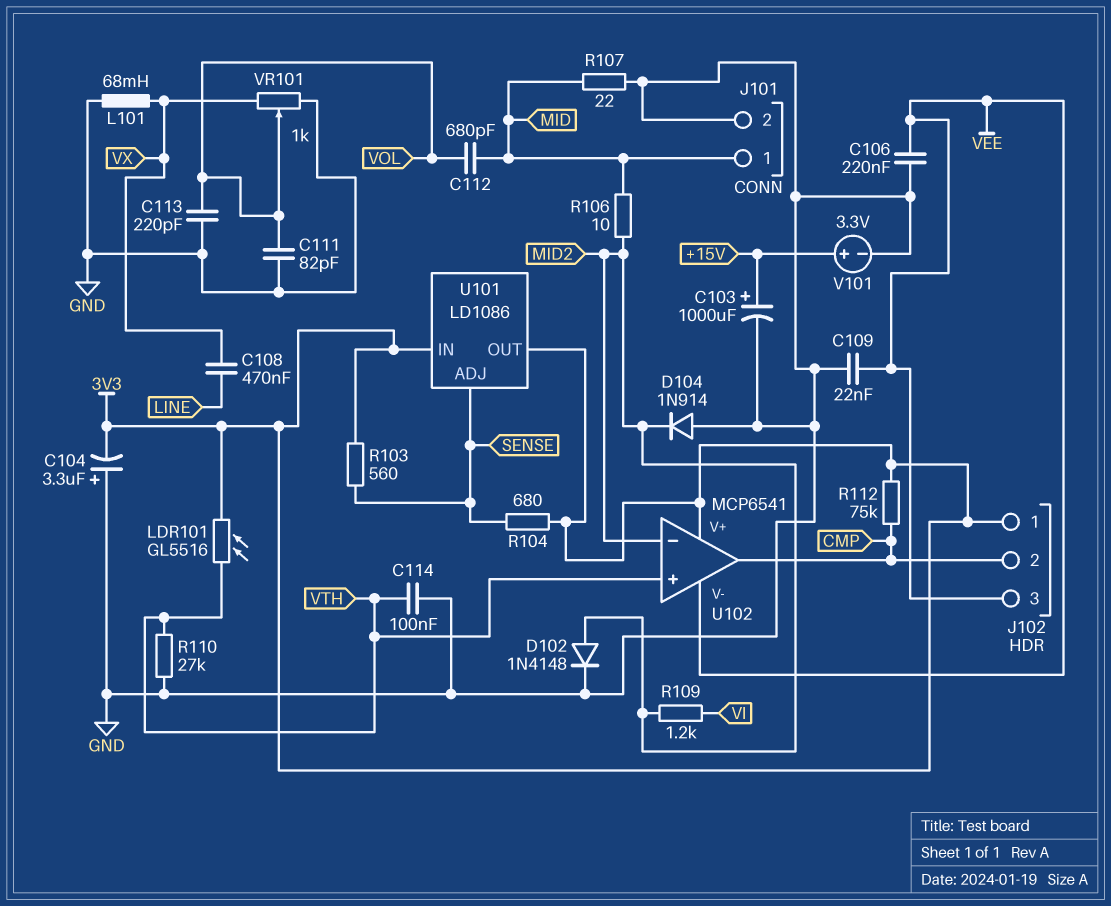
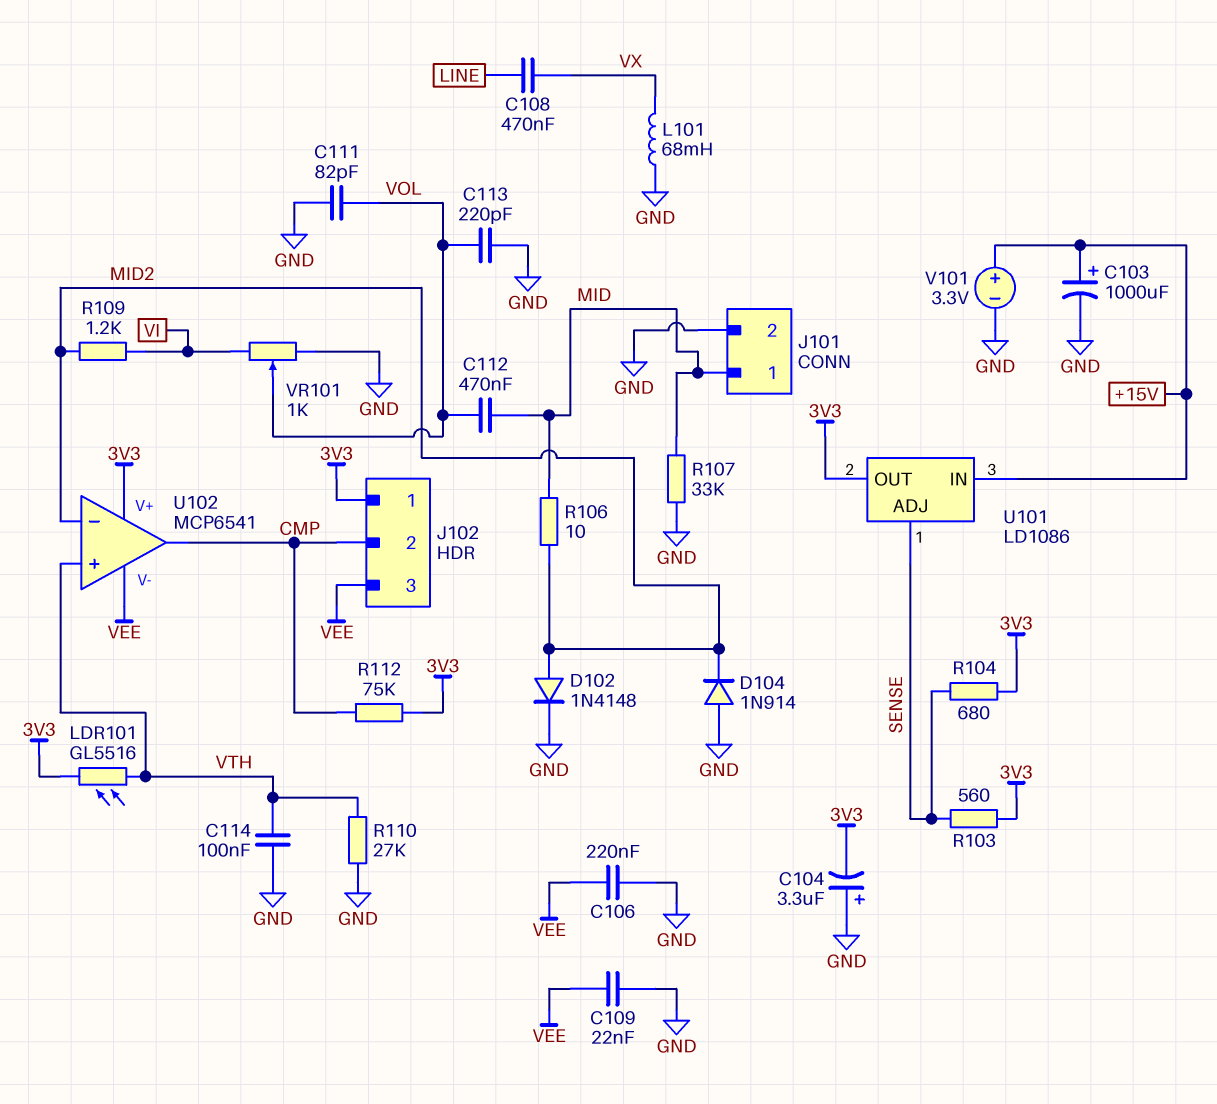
C112: 680pF (MID, VOL) -> 470nF (MID, VOL)
R107: 22 (GND, MID) -> 33k (GND, MID)
U101 pin IN: 3V3 -> +15V
VR101: 1k (GND, VX, wiper VOL) -> 1k (GND, VI, wiper VOL)

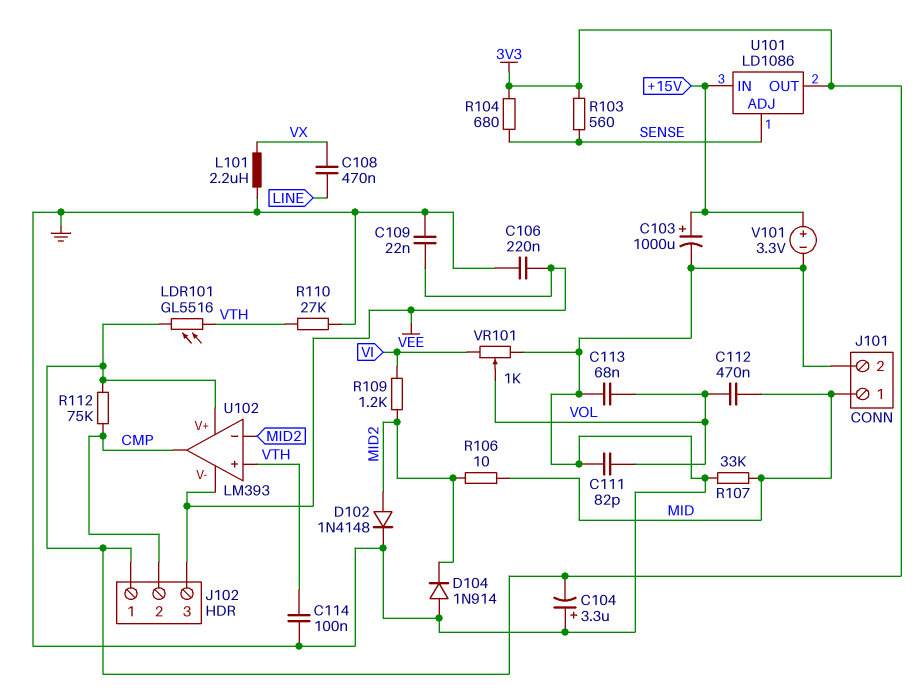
C113: 220pF (GND, VOL) -> 68nF (GND, VOL)
L101: 68mH (GND, VX) -> 2.2uH (GND, VX)
U102: MCP6541 -> LM393

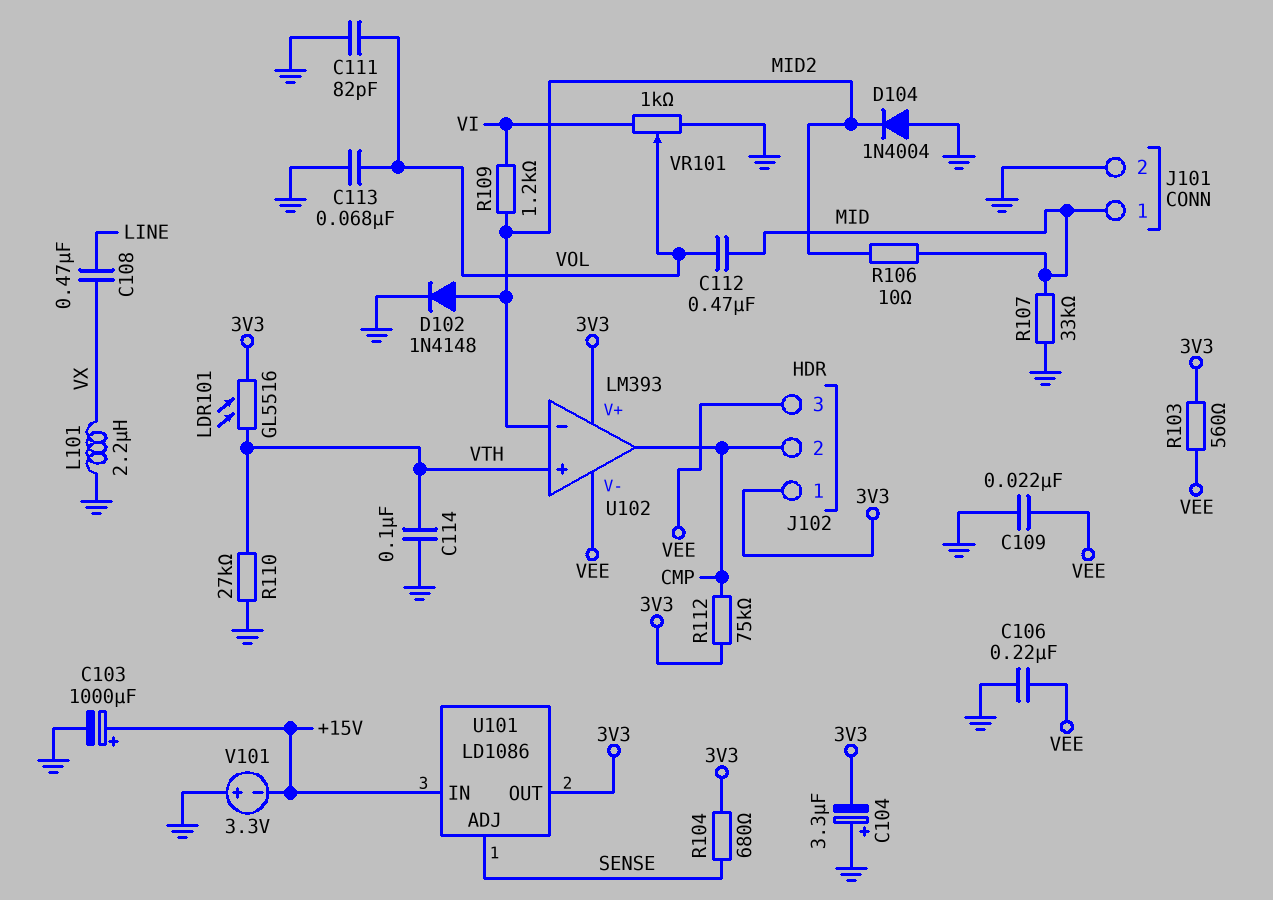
D104: diode 1N914 (A GND, K MID2) -> diode 1N4004 (A GND, K MID2)
R103: 560 (3V3, SENSE) -> 560 (3V3, VEE)
V101: 3.3V (plus +15V, minus GND) -> 3.3V (plus GND, minus +15V)

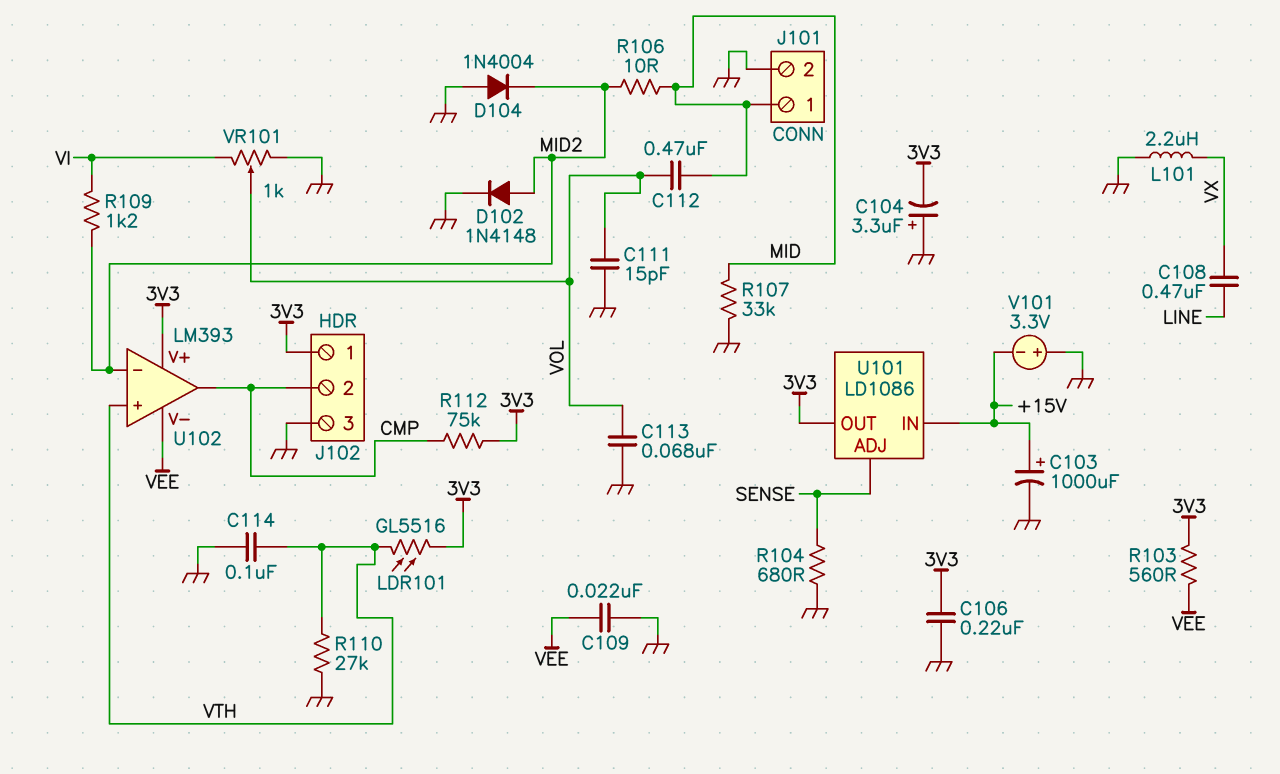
C106: 220nF (GND, VEE) -> 220nF (3V3, GND)
C111: 82pF (GND, VOL) -> 15pF (GND, VOL)
J102 pin 3: VEE -> GND
R104: 680 (3V3, SENSE) -> 680 (GND, SENSE)

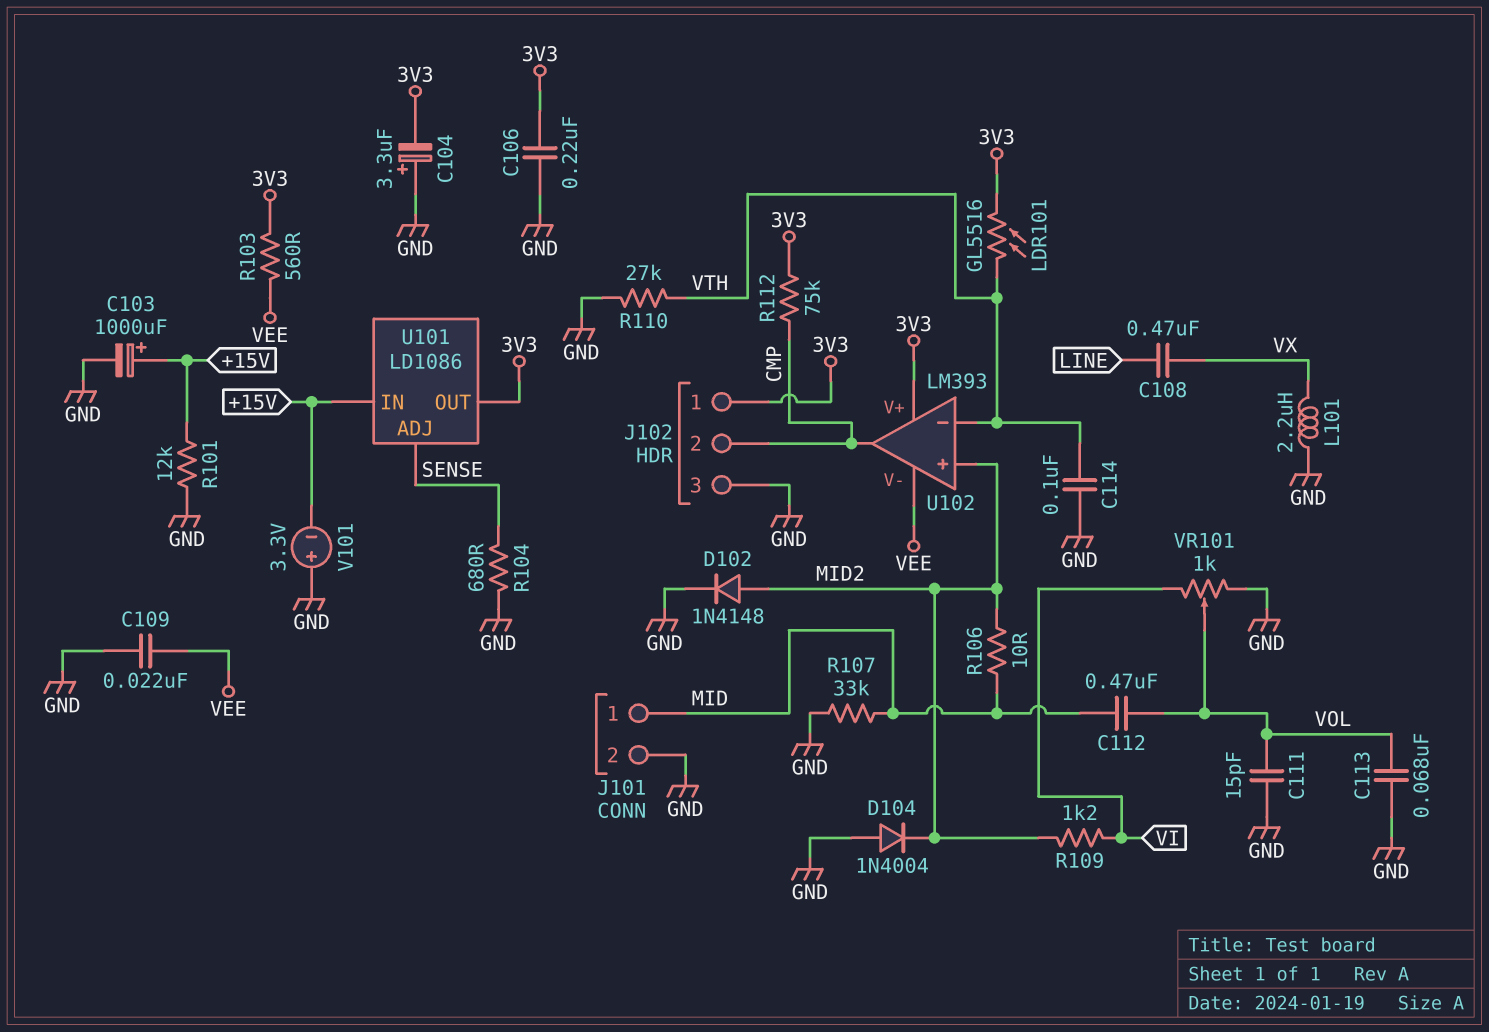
R101: none -> 12k (+15V, GND)
U102 pin in+: VTH -> MID2
U102 pin in-: MID2 -> VTH

